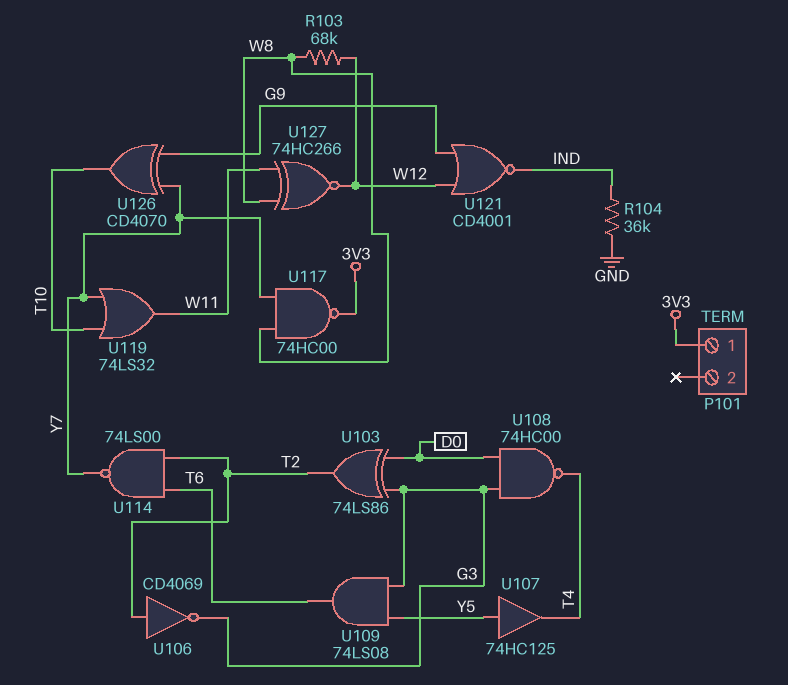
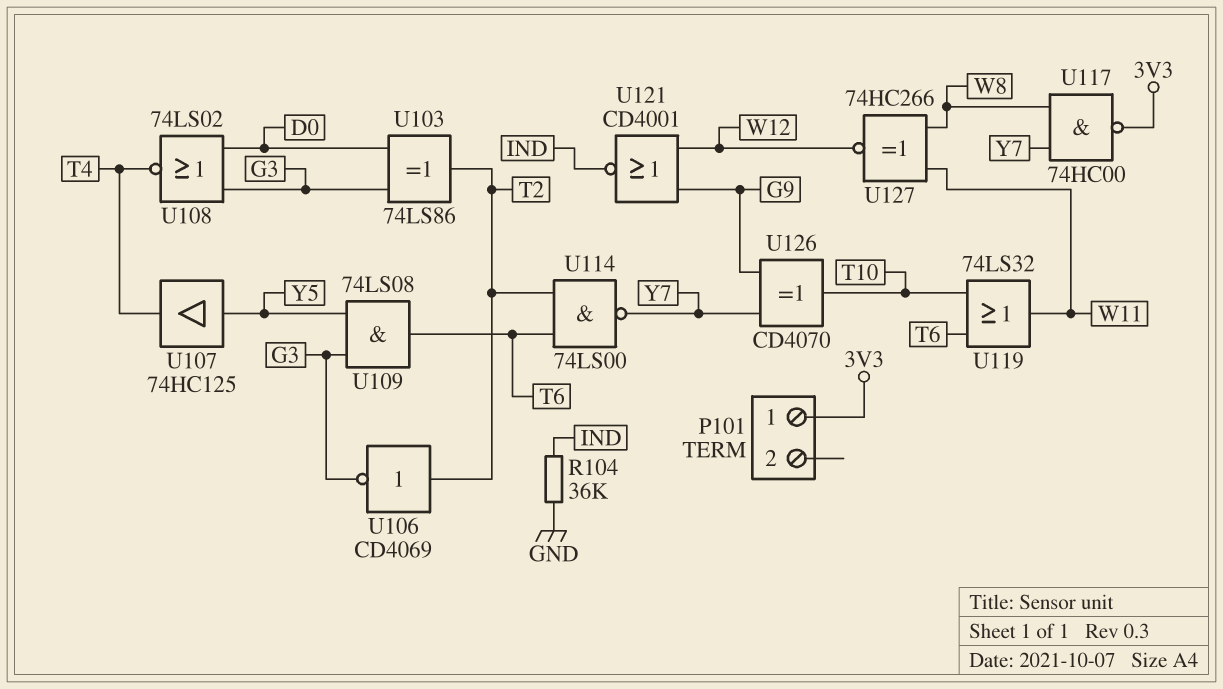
R103: 68k (W8, W12) -> none
U108: NAND 74HC00 (in D0, in G3, out T4) -> NOR 74LS02 (in D0, in G3, out T4)
U119: OR 74LS32 (in T10, in Y7, out W11) -> OR 74LS32 (in T6, in T10, out W11)

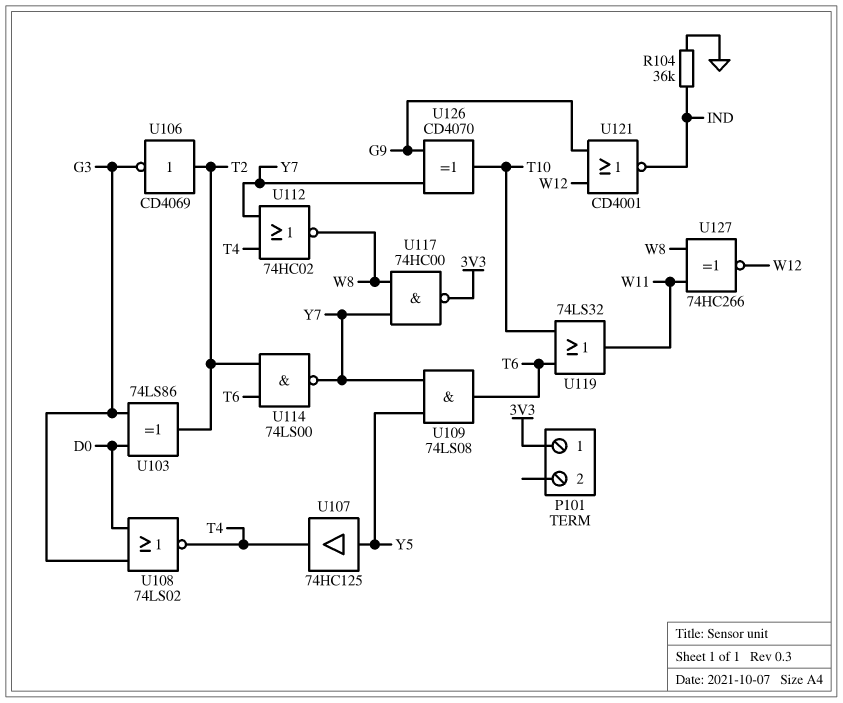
U109: AND 74LS08 (in G3, in Y5, out T6) -> AND 74LS08 (in Y5, in Y7, out T6)
U112: none -> NOR 74HC02 (in T4, in Y7, out W8)

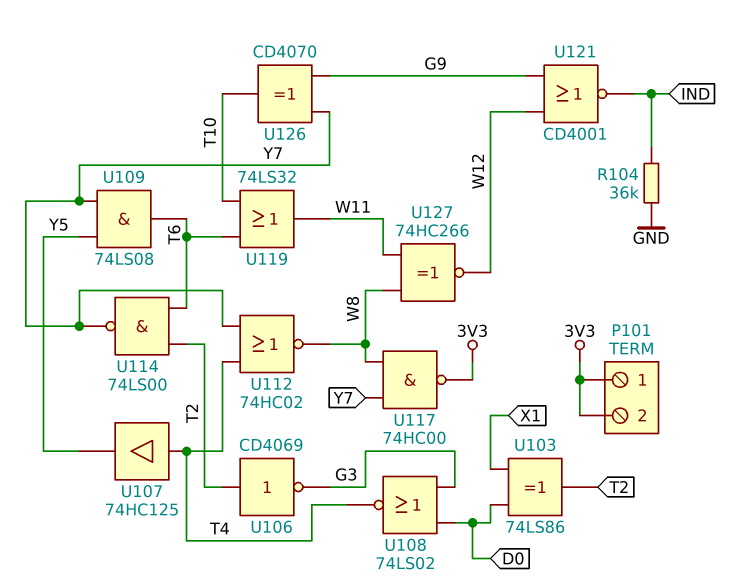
P101 pin 2: none -> 3V3
U103: XOR 74LS86 (in D0, in G3, out T2) -> XOR 74LS86 (in D0, in X1, out T2)
U107: buffer 74HC125 (in Y5, out T4) -> buffer 74HC125 (in T4, out Y5)

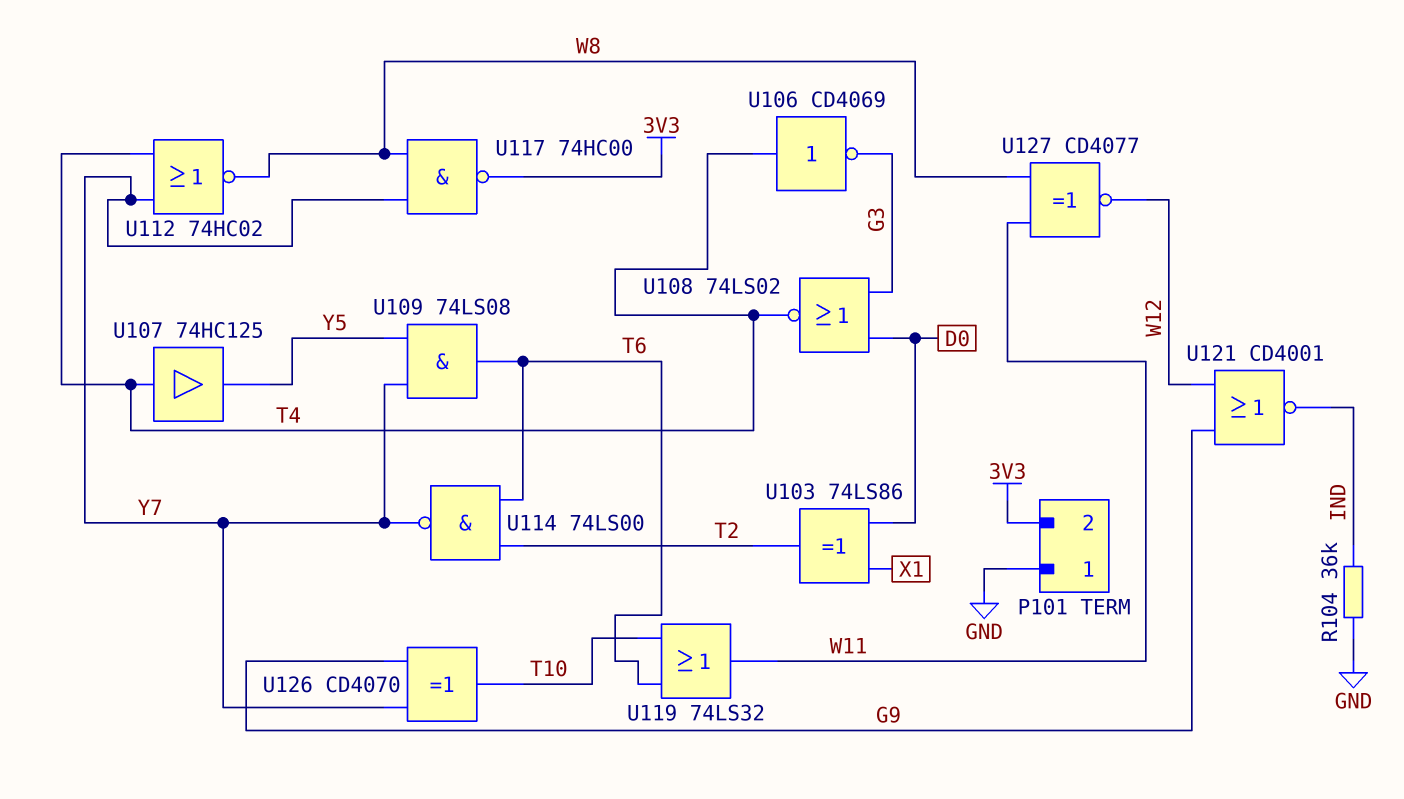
P101 pin 1: 3V3 -> GND
U106: NOT CD4069 (in T2, out G3) -> NOT CD4069 (in T4, out G3)
U127: XNOR 74HC266 (in W8, in W11, out W12) -> XNOR CD4077 (in W8, in W11, out W12)

